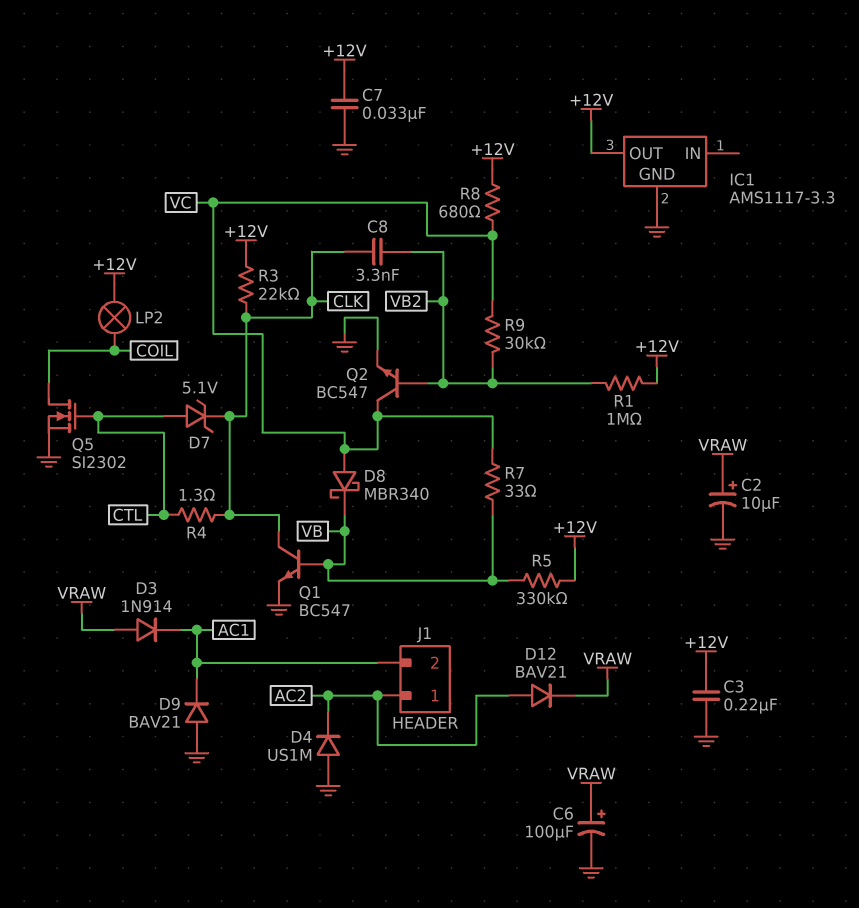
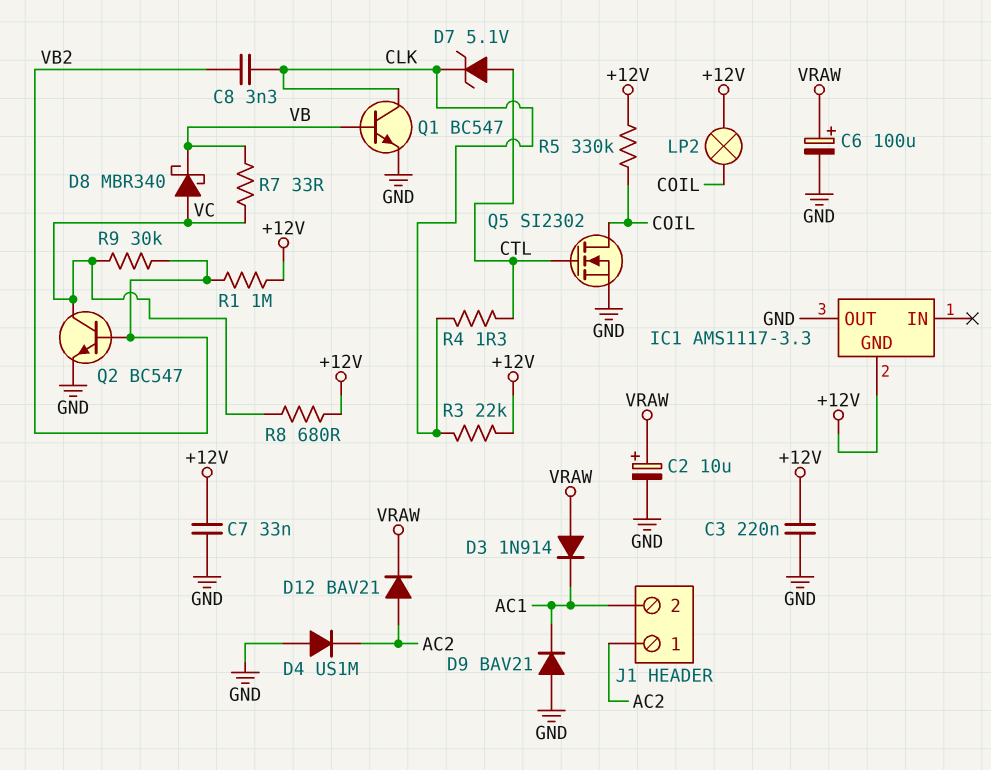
IC1 pin GND: GND -> +12V
IC1 pin OUT: +12V -> GND
R5: 330k (+12V, VB) -> 330k (+12V, COIL)

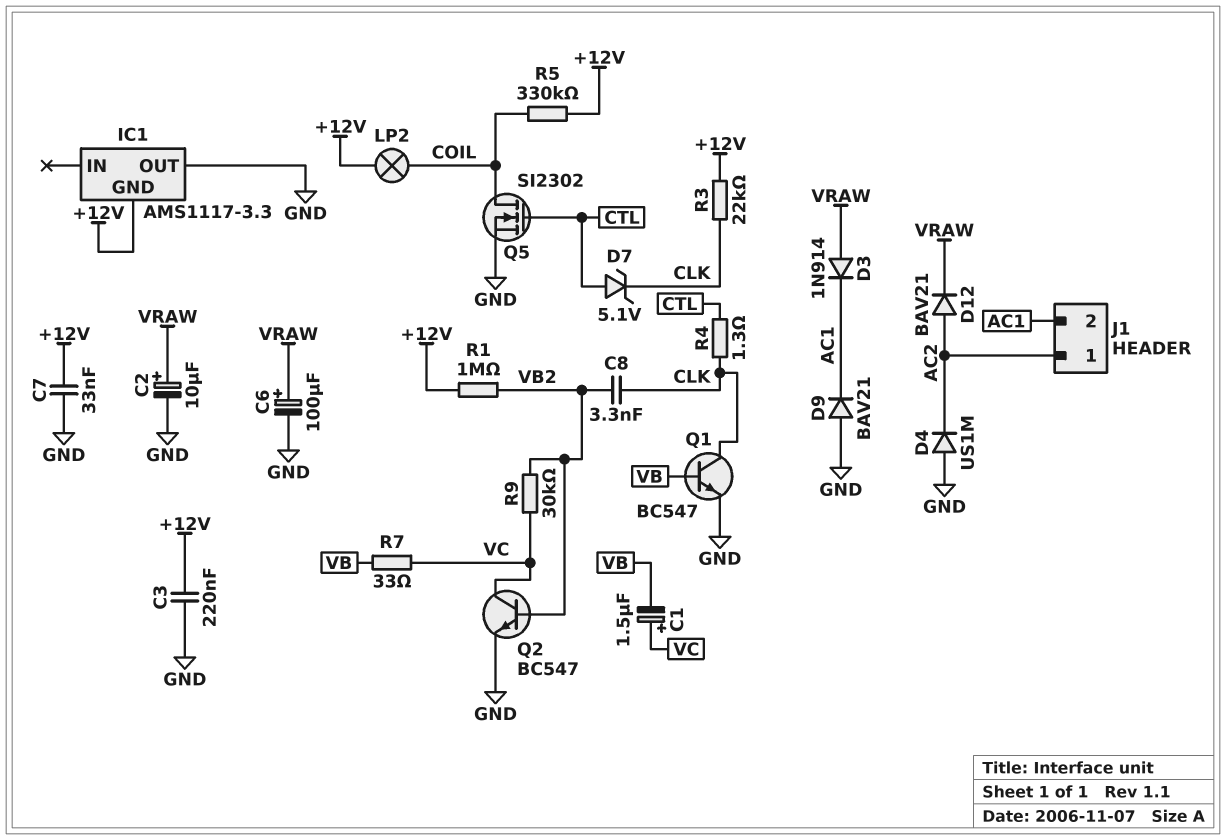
C1: none -> 1.5uF (plus VC, minus VB)
D8: schottky MBR340 (A VC, K VB) -> none
R8: 680 (+12V, VC) -> none

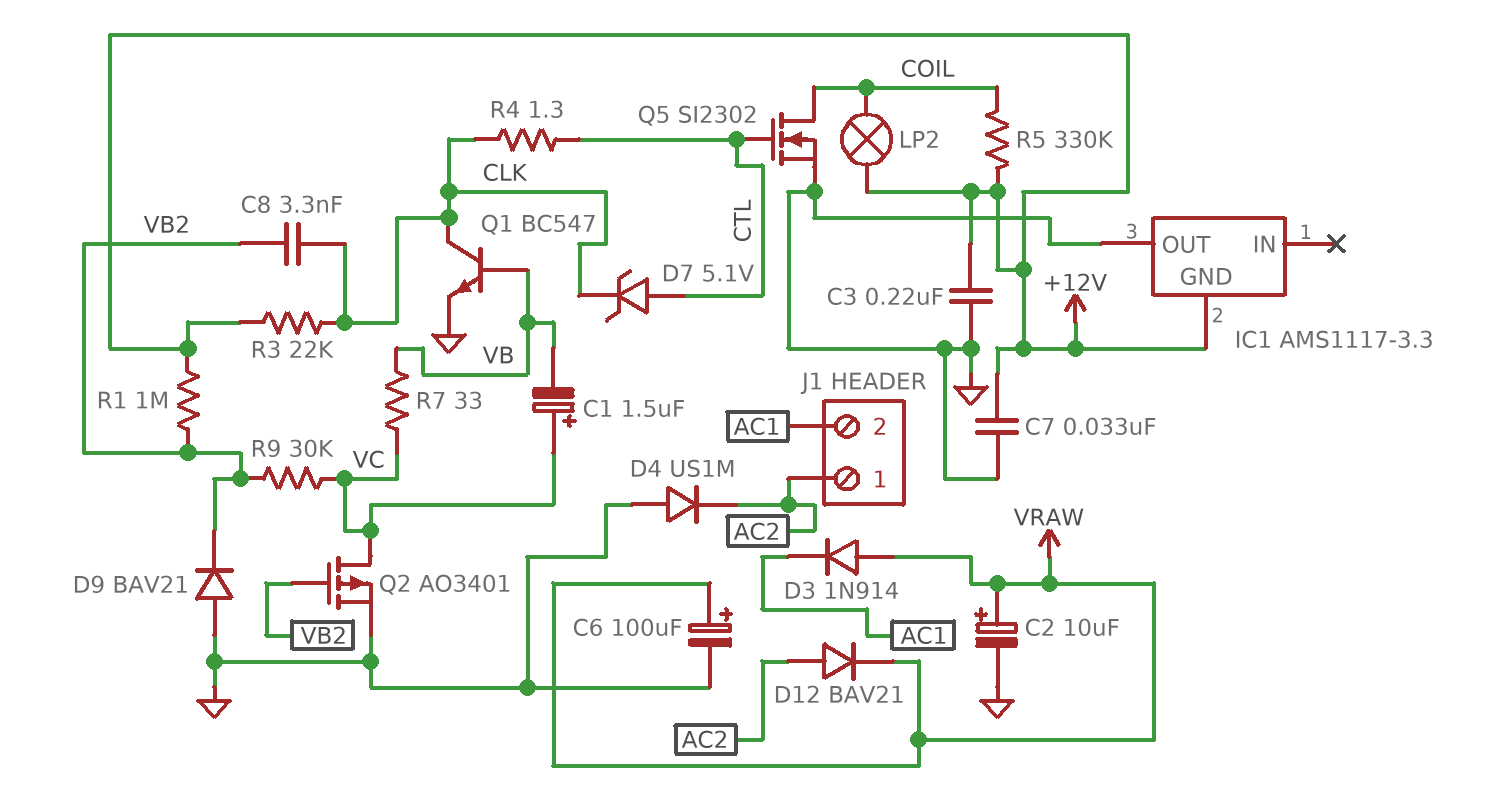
D9: diode BAV21 (A GND, K AC1) -> diode BAV21 (A GND, K VB2)
Q2: NPN BC547 (B VB2, C VC, E GND) -> PMOS AO3401 (G VB2, D VC, S GND)

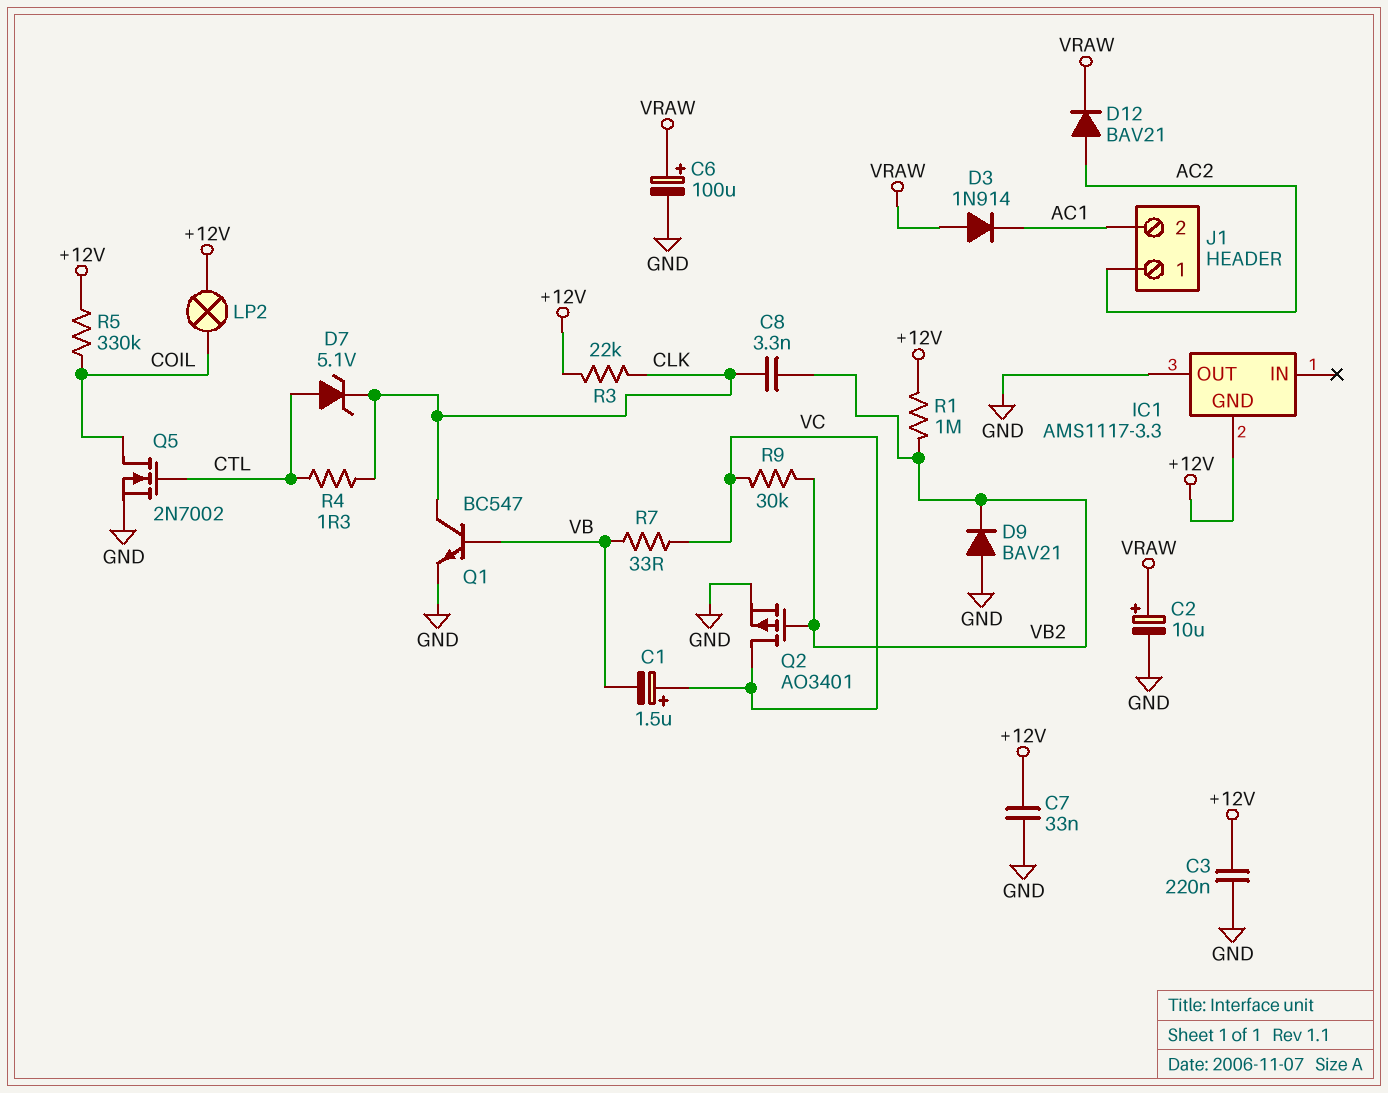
D4: diode US1M (A GND, K AC2) -> none
Q5: NMOS SI2302 (G CTL, D COIL, S GND) -> NMOS 2N7002 (G CTL, D COIL, S GND)

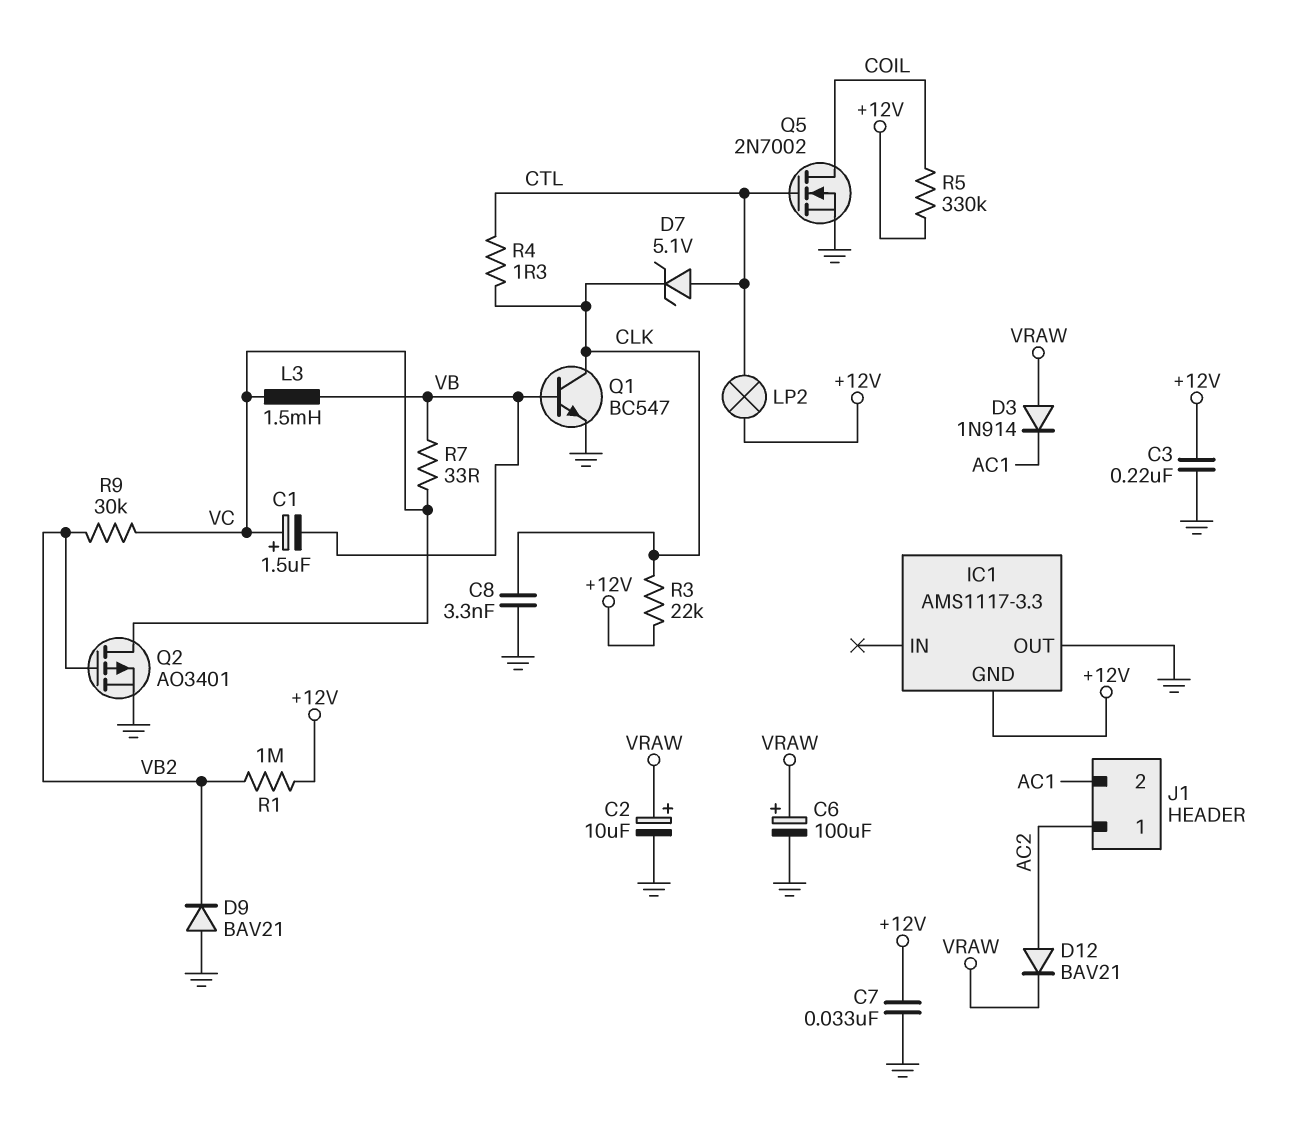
C8: 3.3nF (CLK, VB2) -> 3.3nF (CLK, GND)
L3: none -> 1.5mH (VB, VC)
LP2: lamp (+12V, COIL) -> lamp (+12V, CTL)

